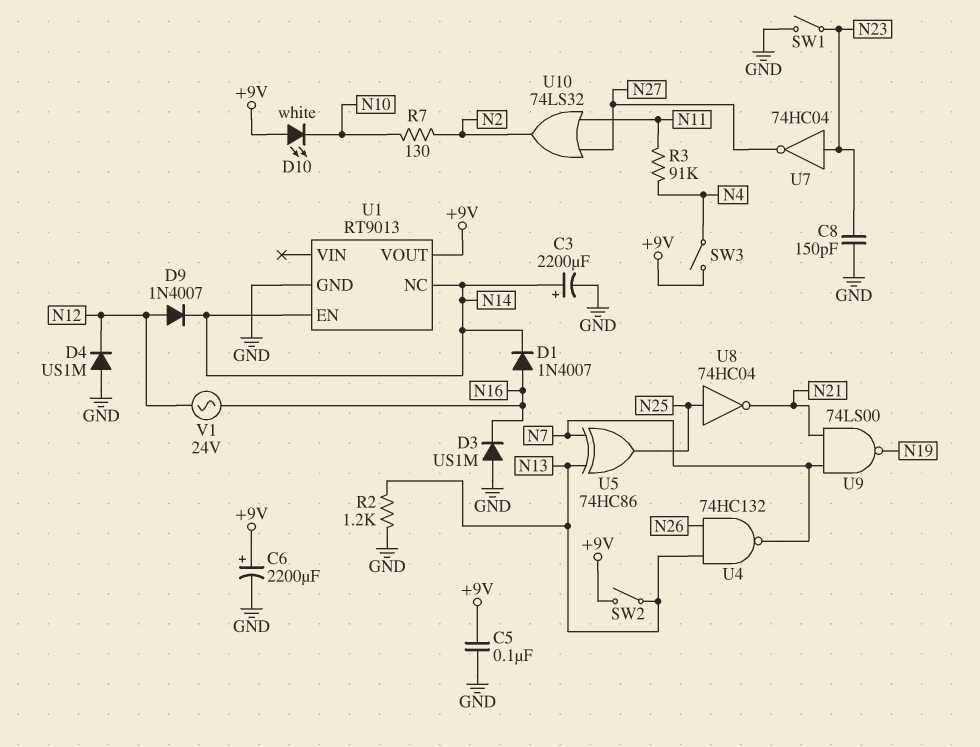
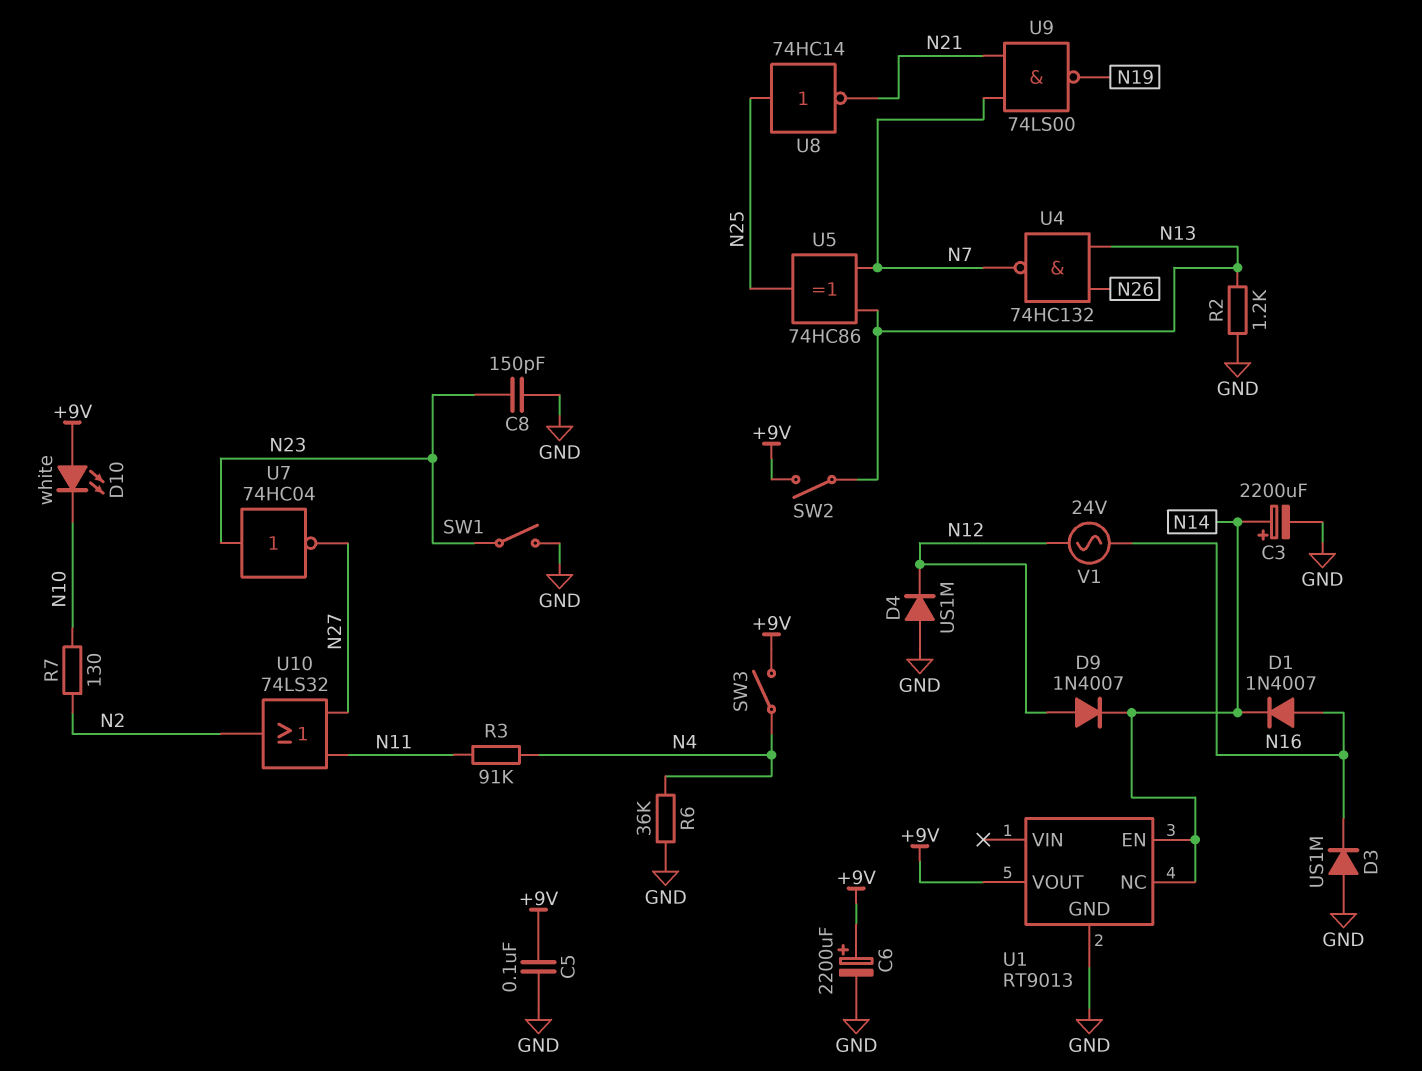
R6: none -> 36k (GND, N4)
U8: NOT 74HC04 (in N25, out N21) -> NOT 74HC14 (in N25, out N21)

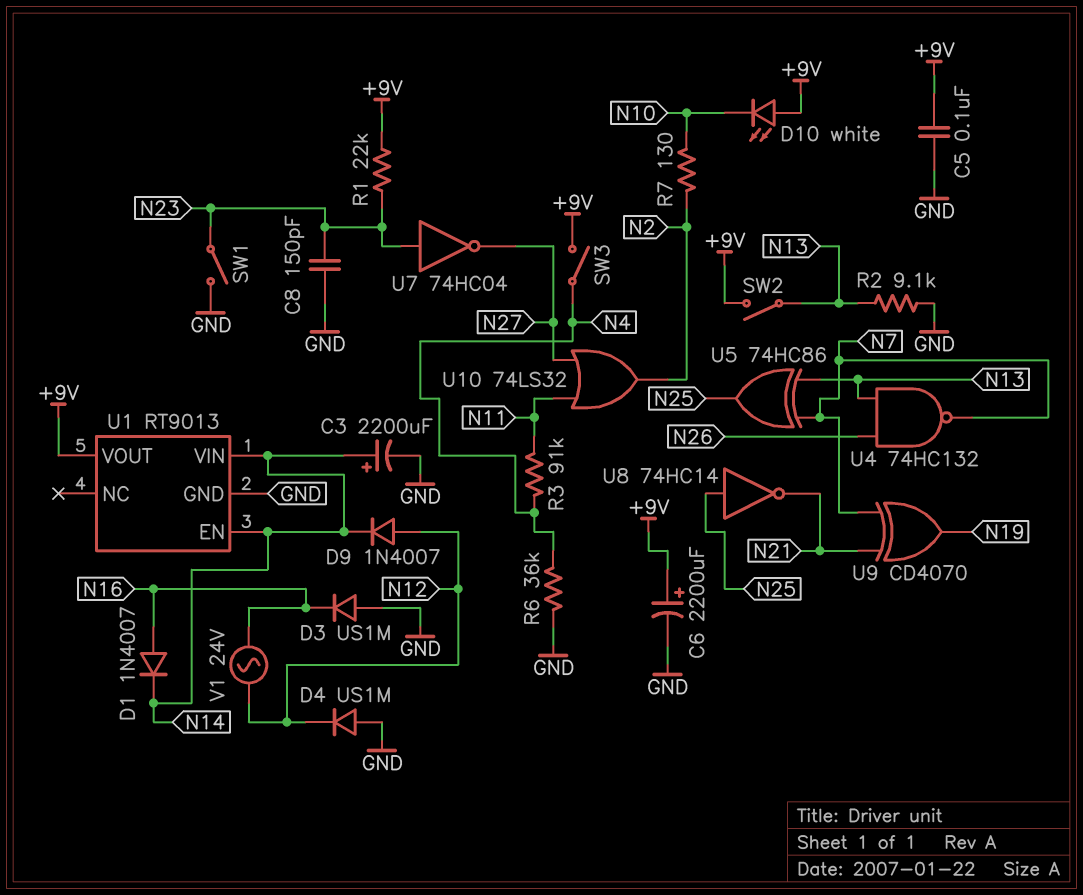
R1: none -> 22k (+9V, N23)
R2: 1.2k (GND, N13) -> 9.1k (GND, N13)
U1 pin NC: N14 -> none
U1 pin VIN: none -> N14
U9: NAND 74LS00 (in N7, in N21, out N19) -> XOR CD4070 (in N7, in N21, out N19)

